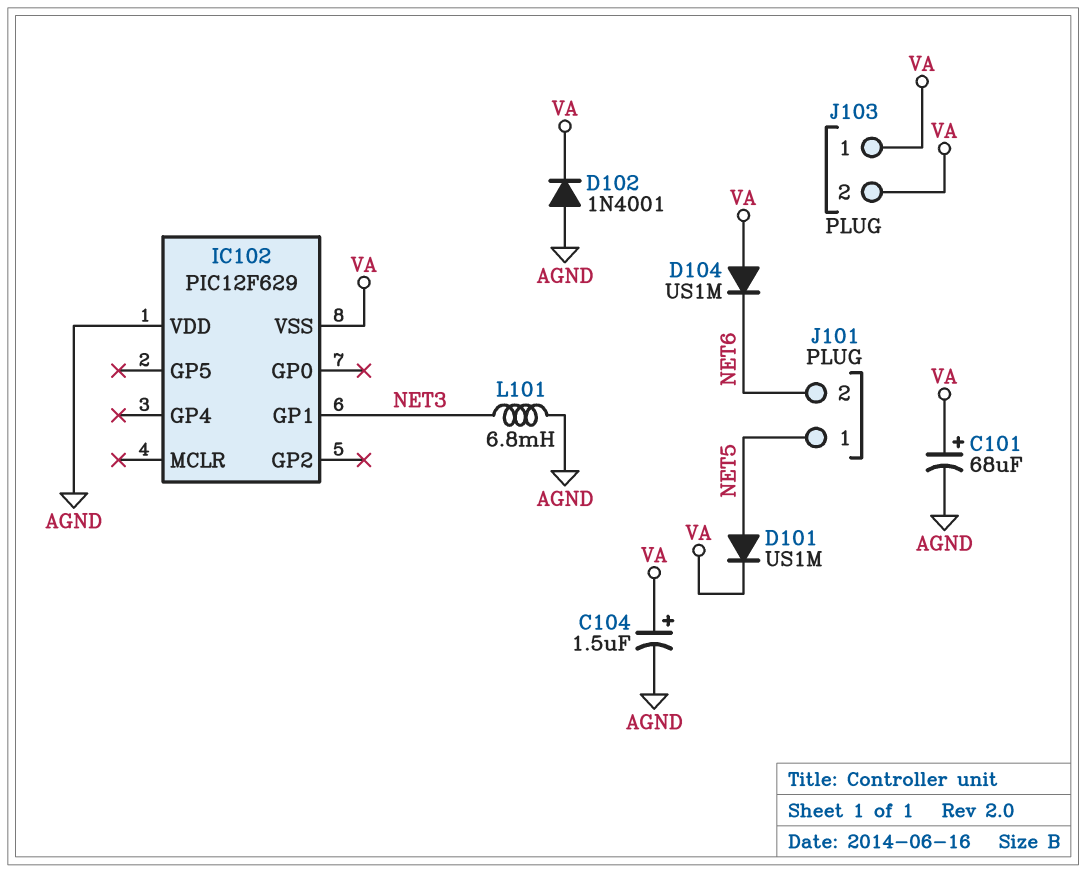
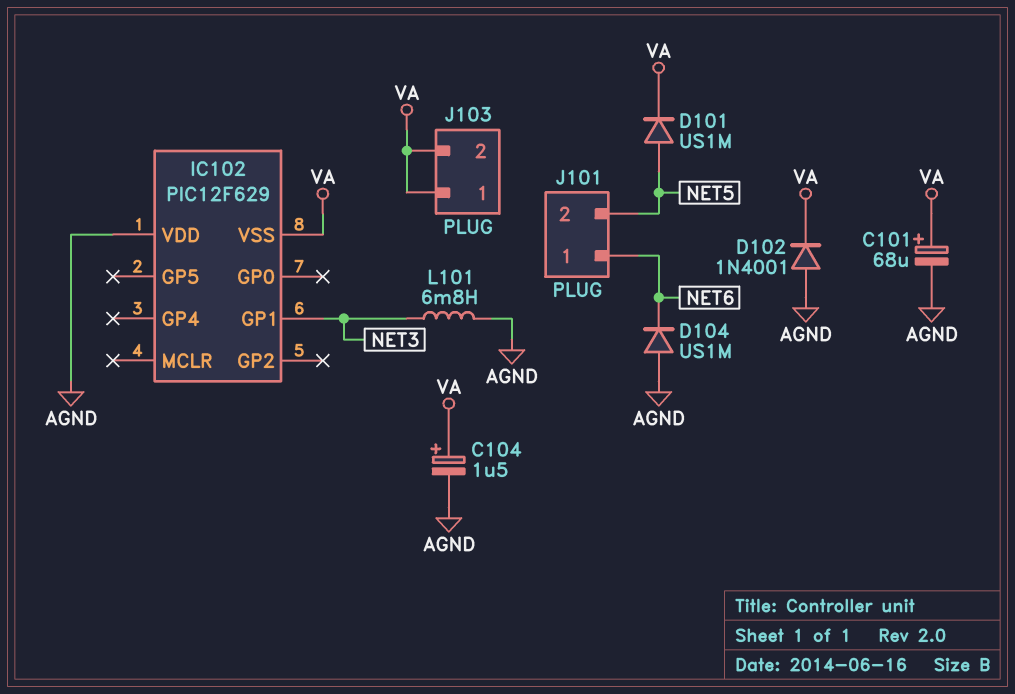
D104: diode US1M (A VA, K NET6) -> diode US1M (A AGND, K NET6)
J101 pin 1: NET5 -> NET6
J101 pin 2: NET6 -> NET5

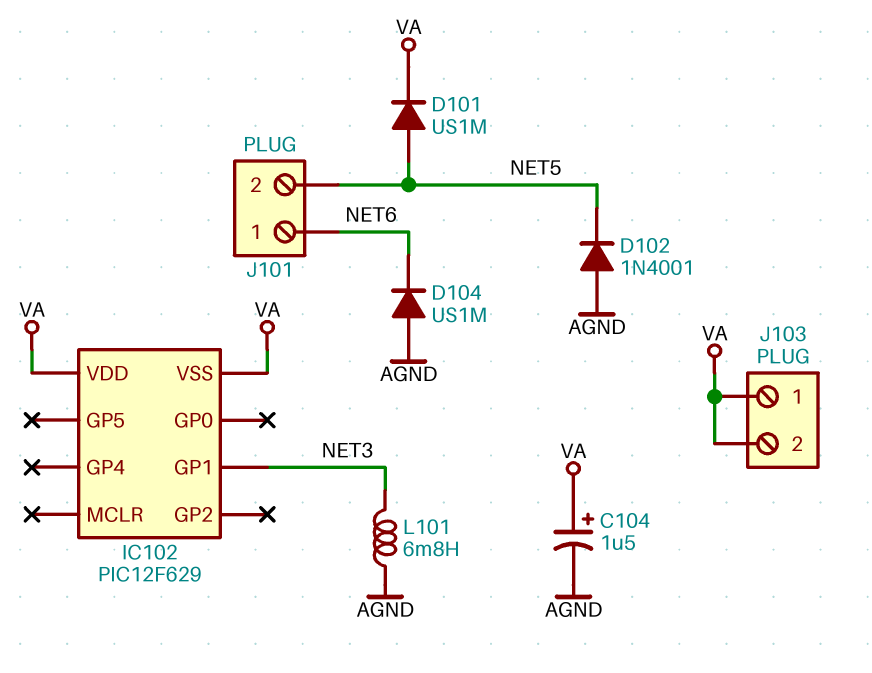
C101: 68uF (plus VA, minus AGND) -> none
D102: diode 1N4001 (A AGND, K VA) -> diode 1N4001 (A AGND, K NET5)
IC102 pin VDD: AGND -> VA

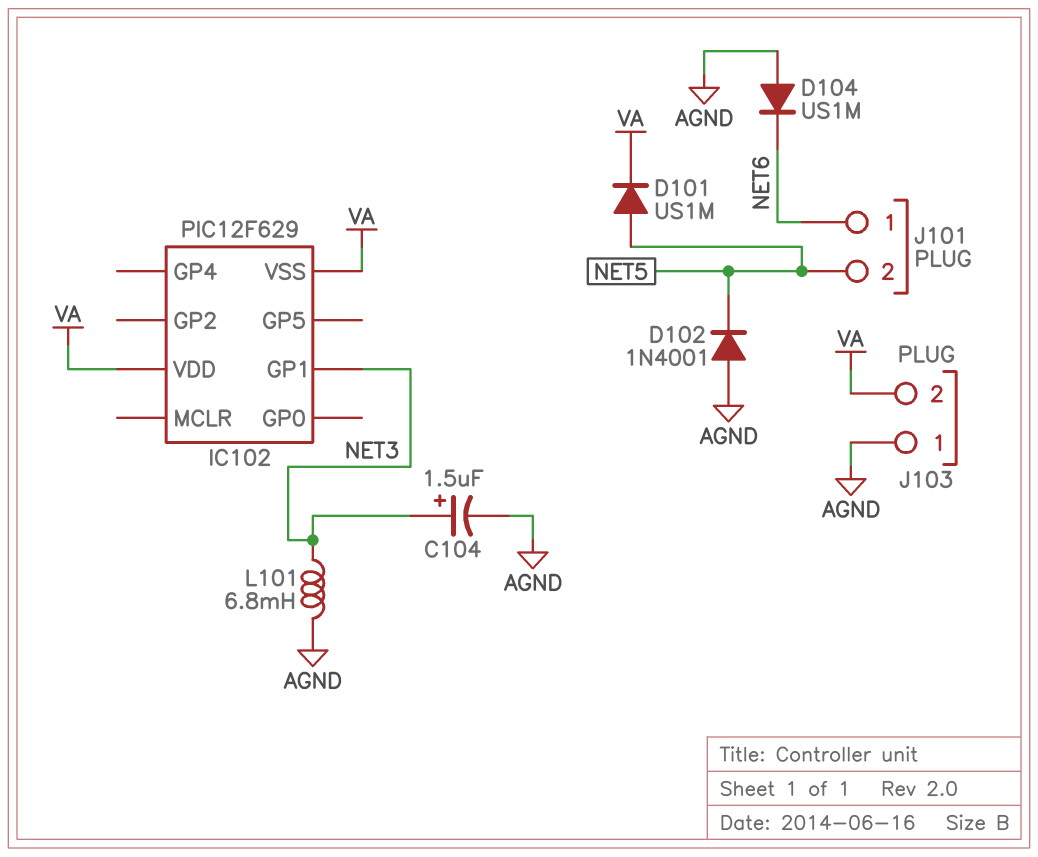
C104: 1.5uF (plus VA, minus AGND) -> 1.5uF (plus NET3, minus AGND)
J103 pin 1: VA -> AGND

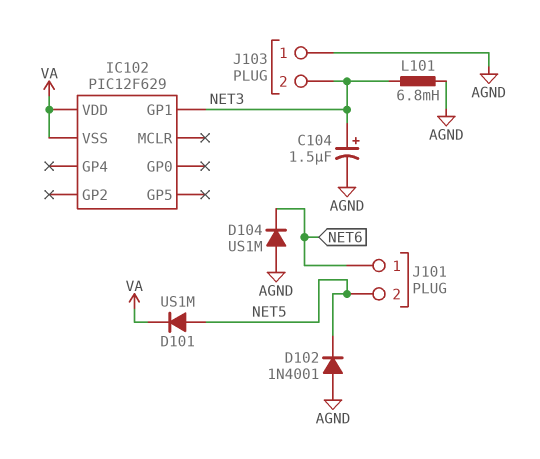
J103 pin 2: VA -> NET3

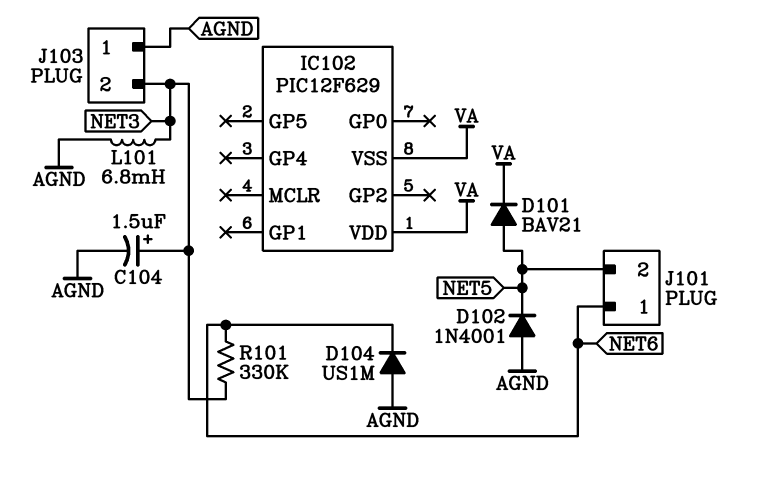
D101: diode US1M (A NET5, K VA) -> diode BAV21 (A NET5, K VA)
IC102 pin GP1: NET3 -> none
R101: none -> 330k (NET3, NET6)

